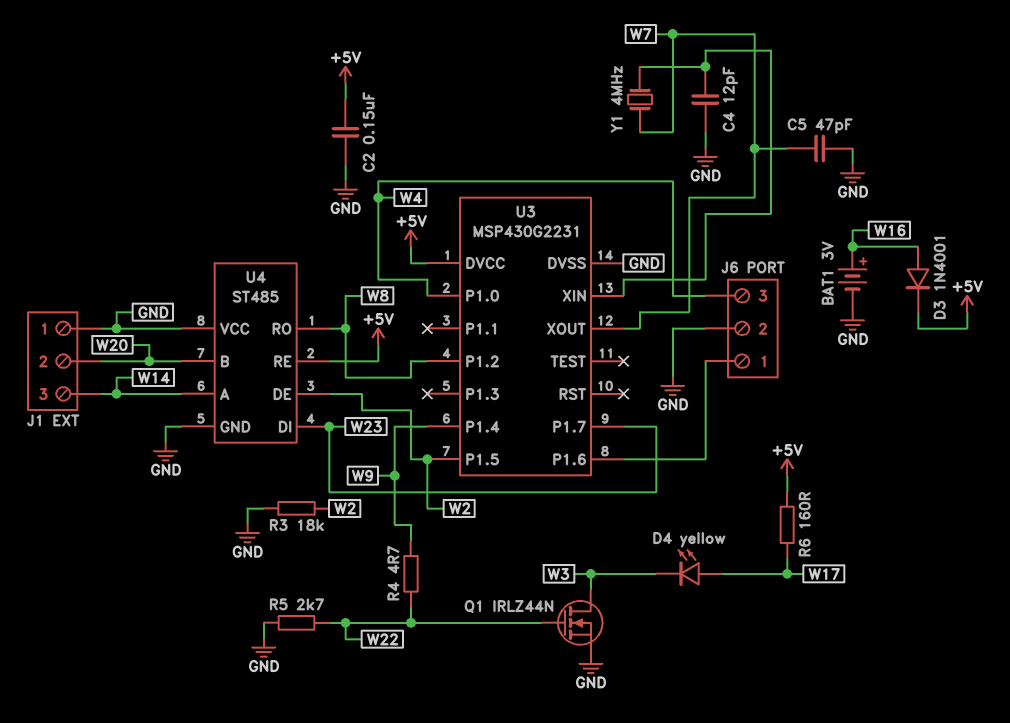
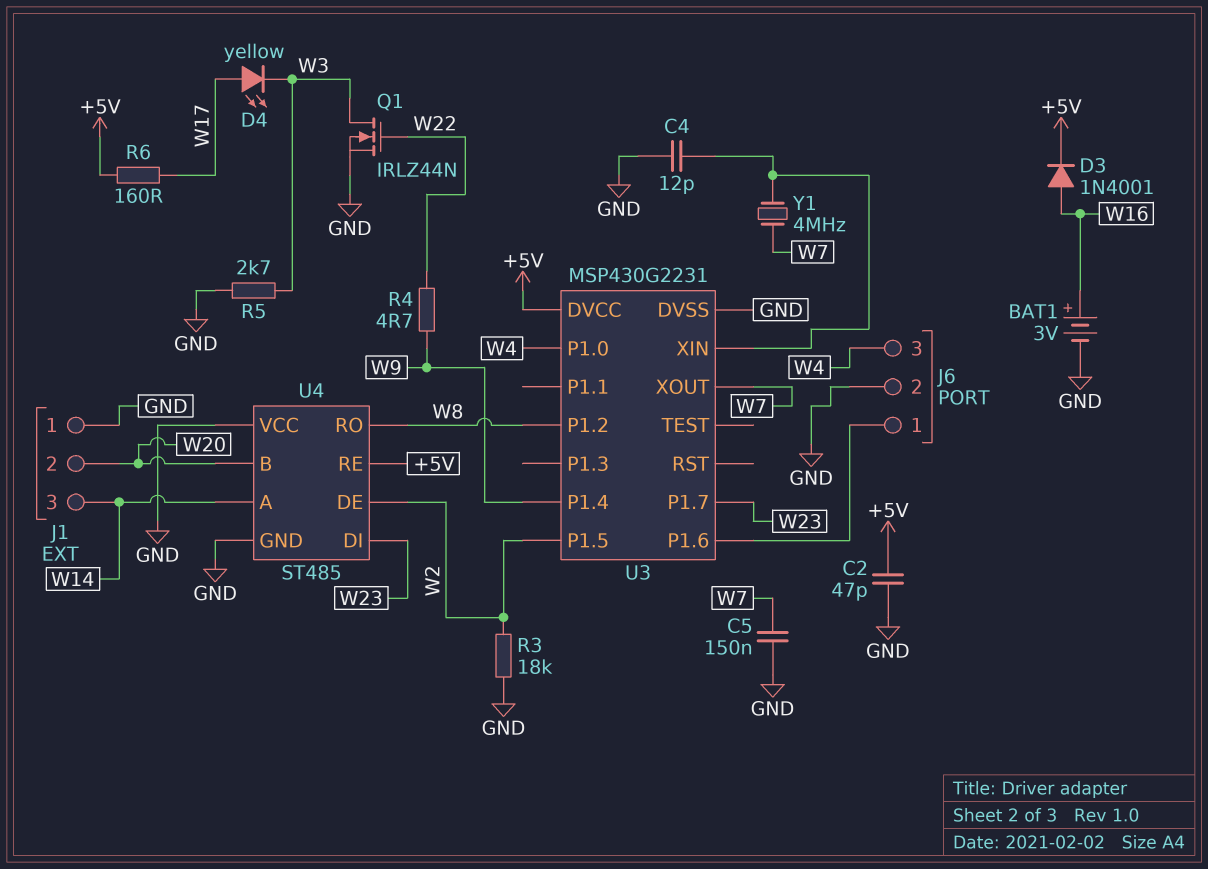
C2: 150nF (+5V, GND) -> 47pF (+5V, GND)
C5: 47pF (GND, W7) -> 150nF (GND, W7)
R5: 2.7k (GND, W22) -> 2.7k (GND, W3)

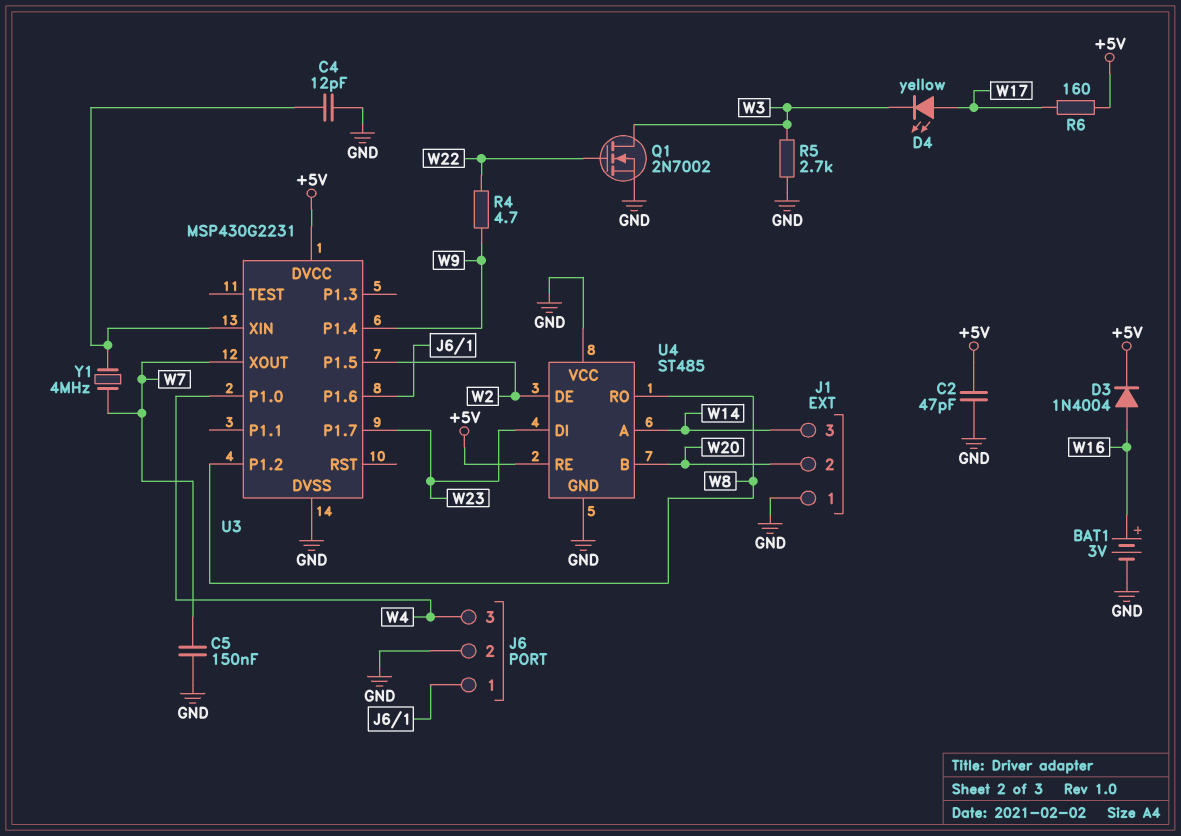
D3: diode 1N4001 (A W16, K +5V) -> diode 1N4004 (A W16, K +5V)
Q1: NMOS IRLZ44N (G W22, D W3, S GND) -> NMOS 2N7002 (G W22, D W3, S GND)
R3: 18k (GND, W2) -> none

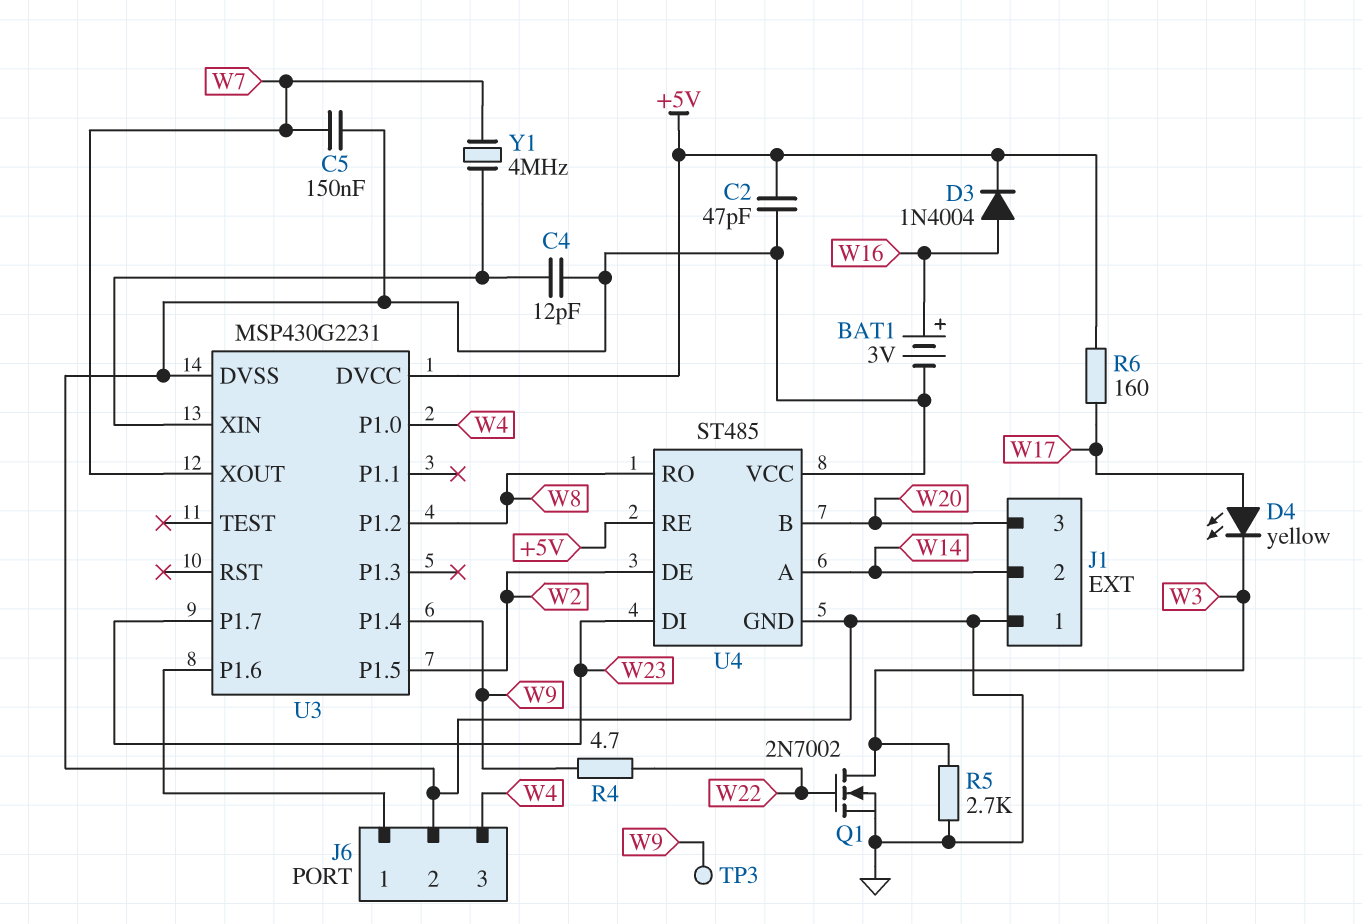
J1 pin 2: W20 -> W14
J1 pin 3: W14 -> W20
TP3: none -> test point (W9)

